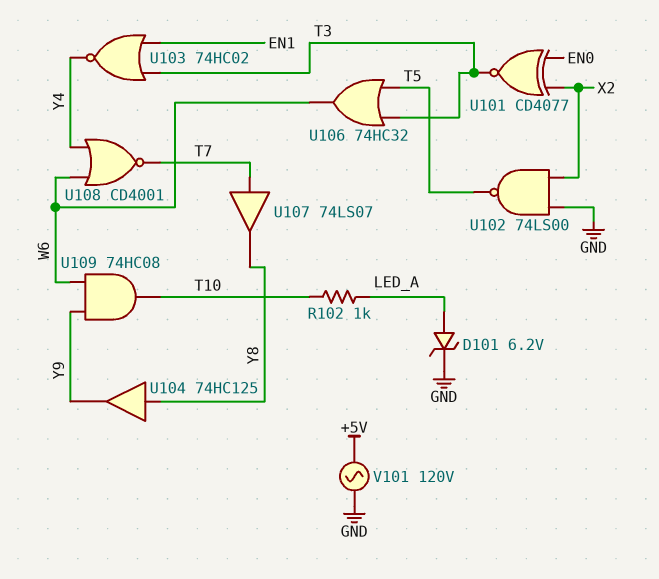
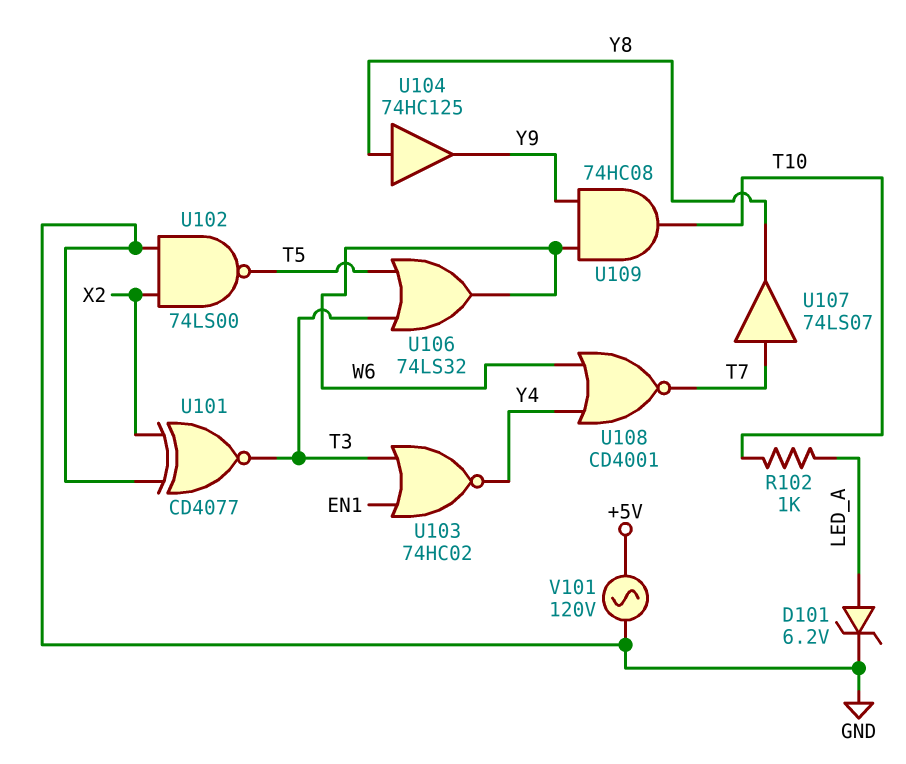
U101: XNOR CD4077 (in EN0, in X2, out T3) -> XNOR CD4077 (in GND, in X2, out T3)
U106: OR 74HC32 (in T3, in T5, out W6) -> OR 74LS32 (in T3, in T5, out W6)

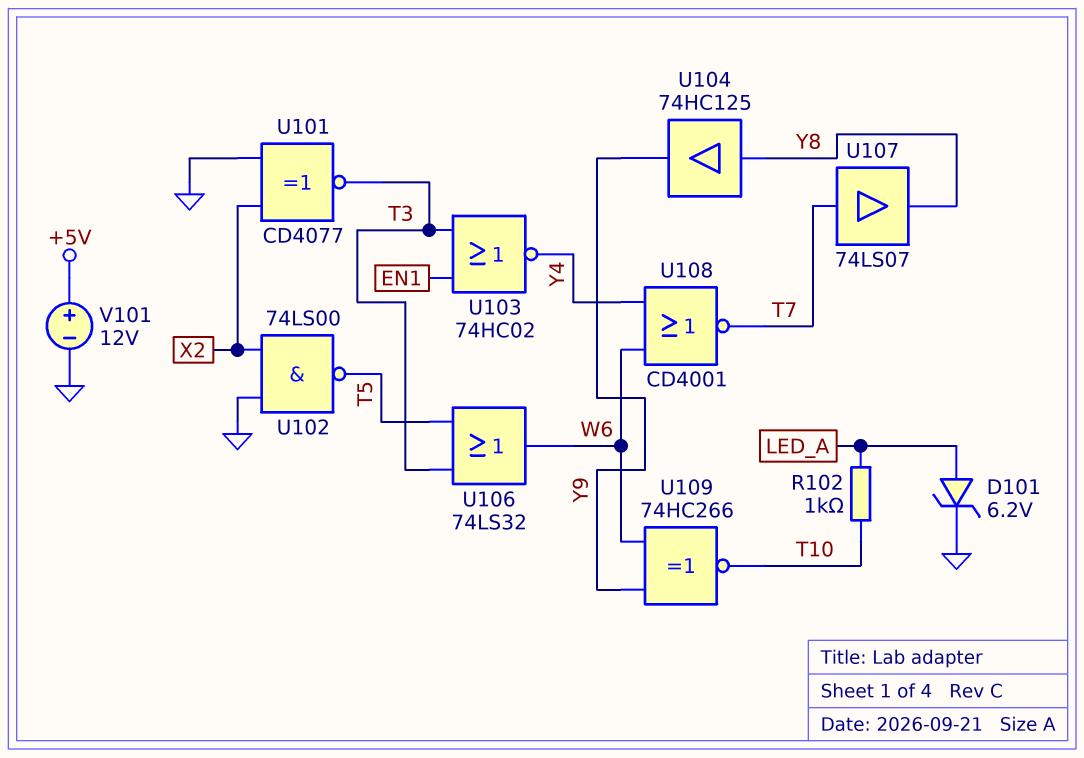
U109: AND 74HC08 (in W6, in Y9, out T10) -> XNOR 74HC266 (in W6, in Y9, out T10)
V101: AC 120V (+5V, GND) -> 12V (plus +5V, minus GND)

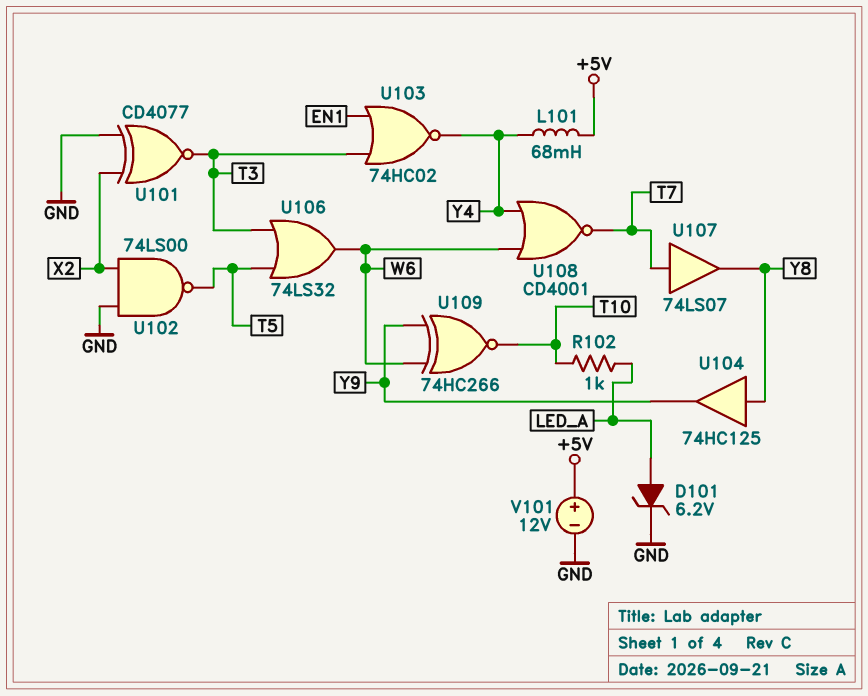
L101: none -> 68mH (+5V, Y4)

